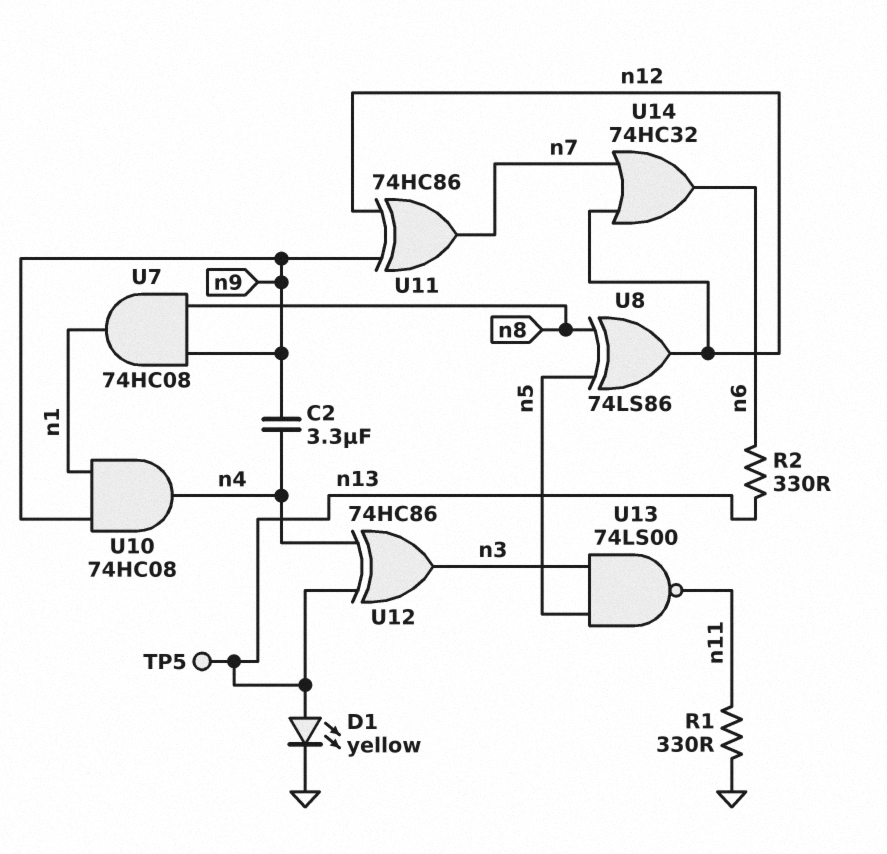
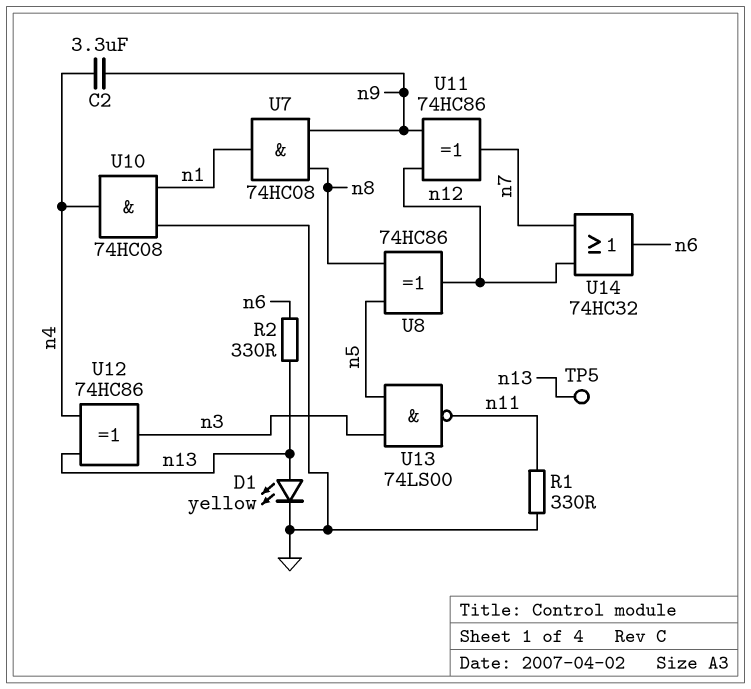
U8: XOR 74LS86 (in n5, in n8, out n12) -> XOR 74HC86 (in n5, in n8, out n12)
U10: AND 74HC08 (in n1, in n9, out n4) -> AND 74HC08 (in GND, in n1, out n4)

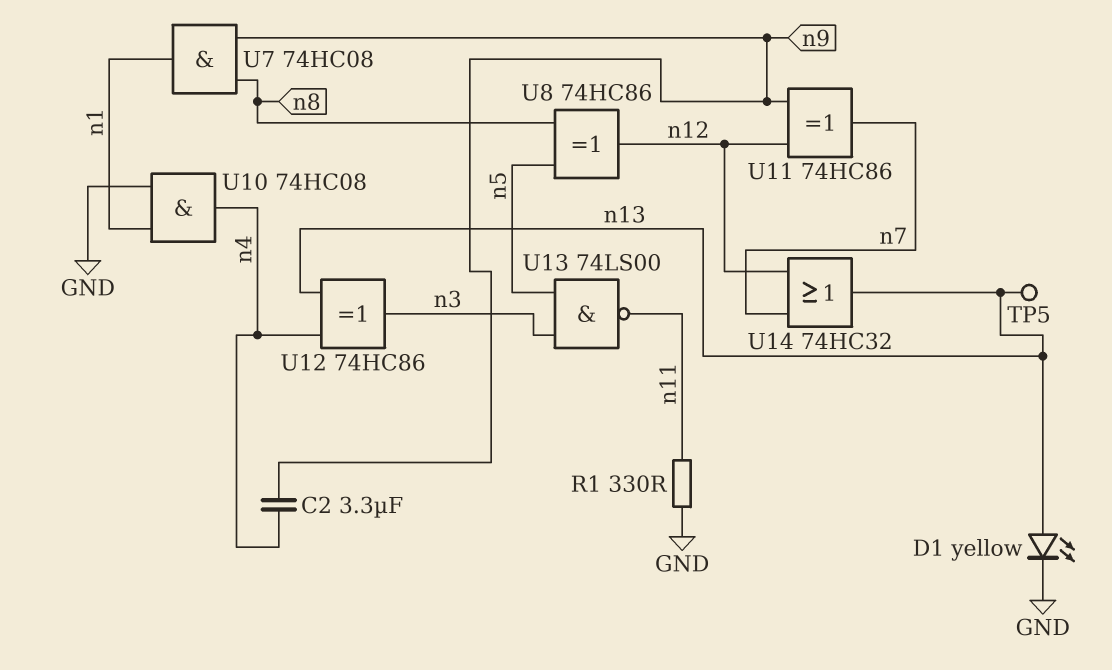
R2: 330 (n6, n13) -> none
U14: OR 74HC32 (in n7, in n12, out n6) -> OR 74HC32 (in n7, in n12, out n13)

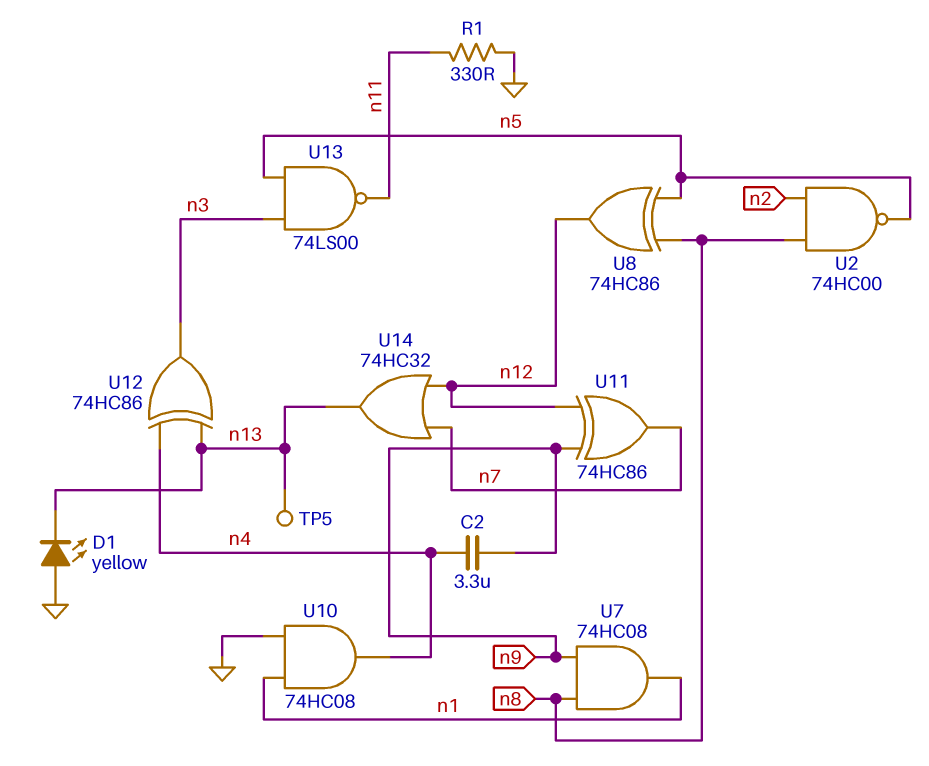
D1: LED yellow (A n13, K GND) -> LED yellow (A GND, K n13)
U2: none -> NAND 74HC00 (in n2, in n8, out n5)

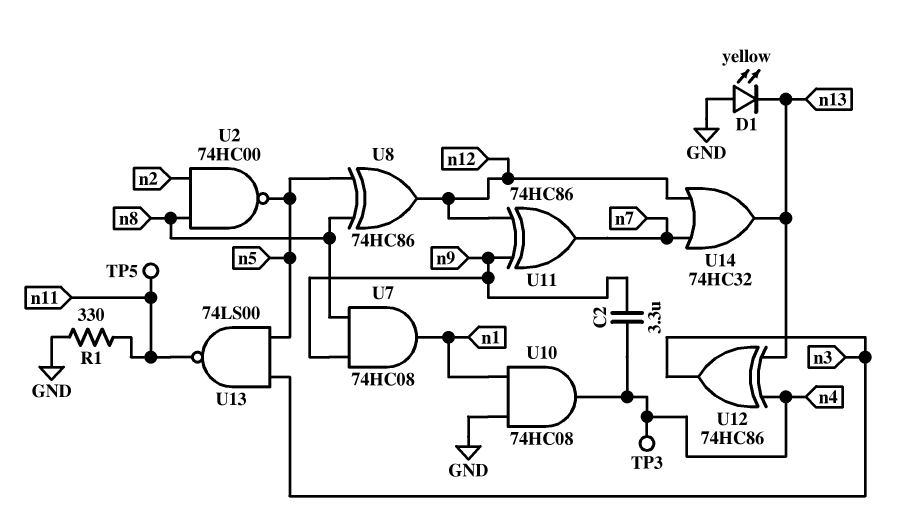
TP3: none -> test point (n4)
TP5: test point (n13) -> test point (n11)

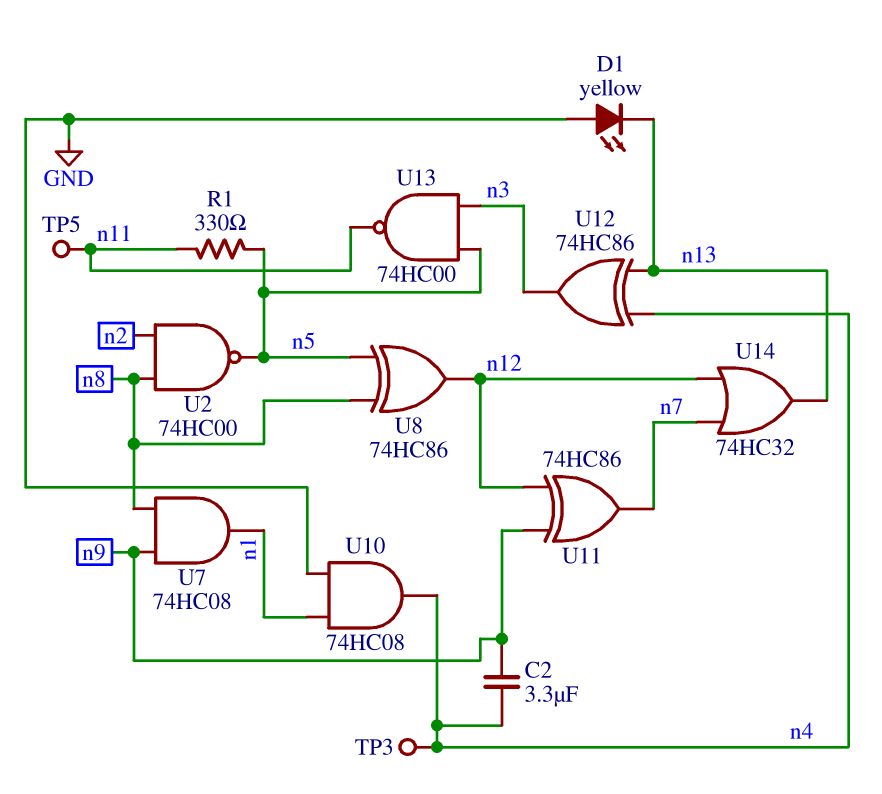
R1: 330 (GND, n11) -> 330 (n5, n11)
U13: NAND 74LS00 (in n3, in n5, out n11) -> NAND 74HC00 (in n3, in n5, out n11)

